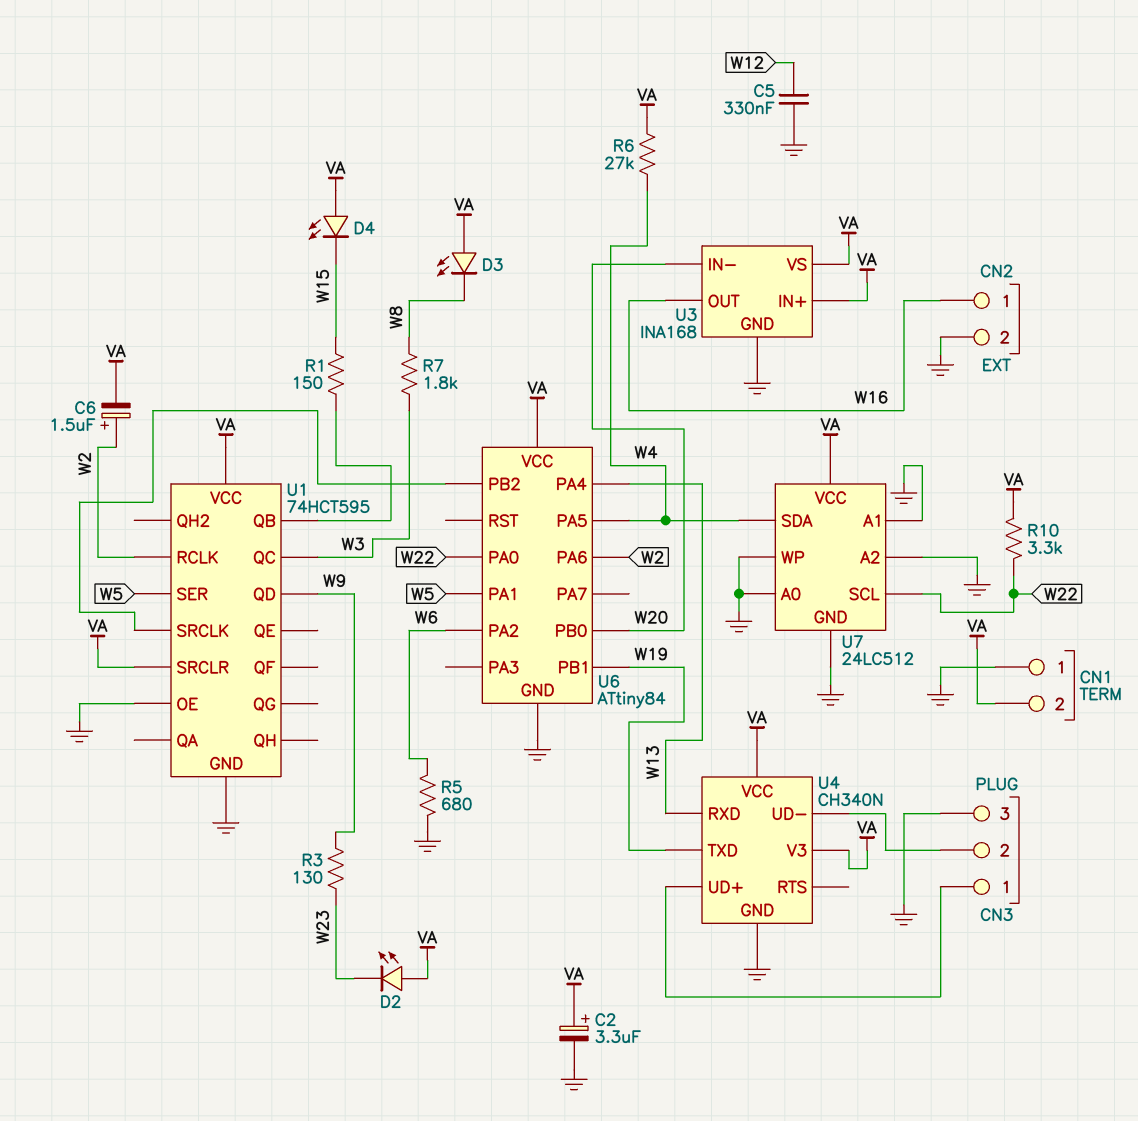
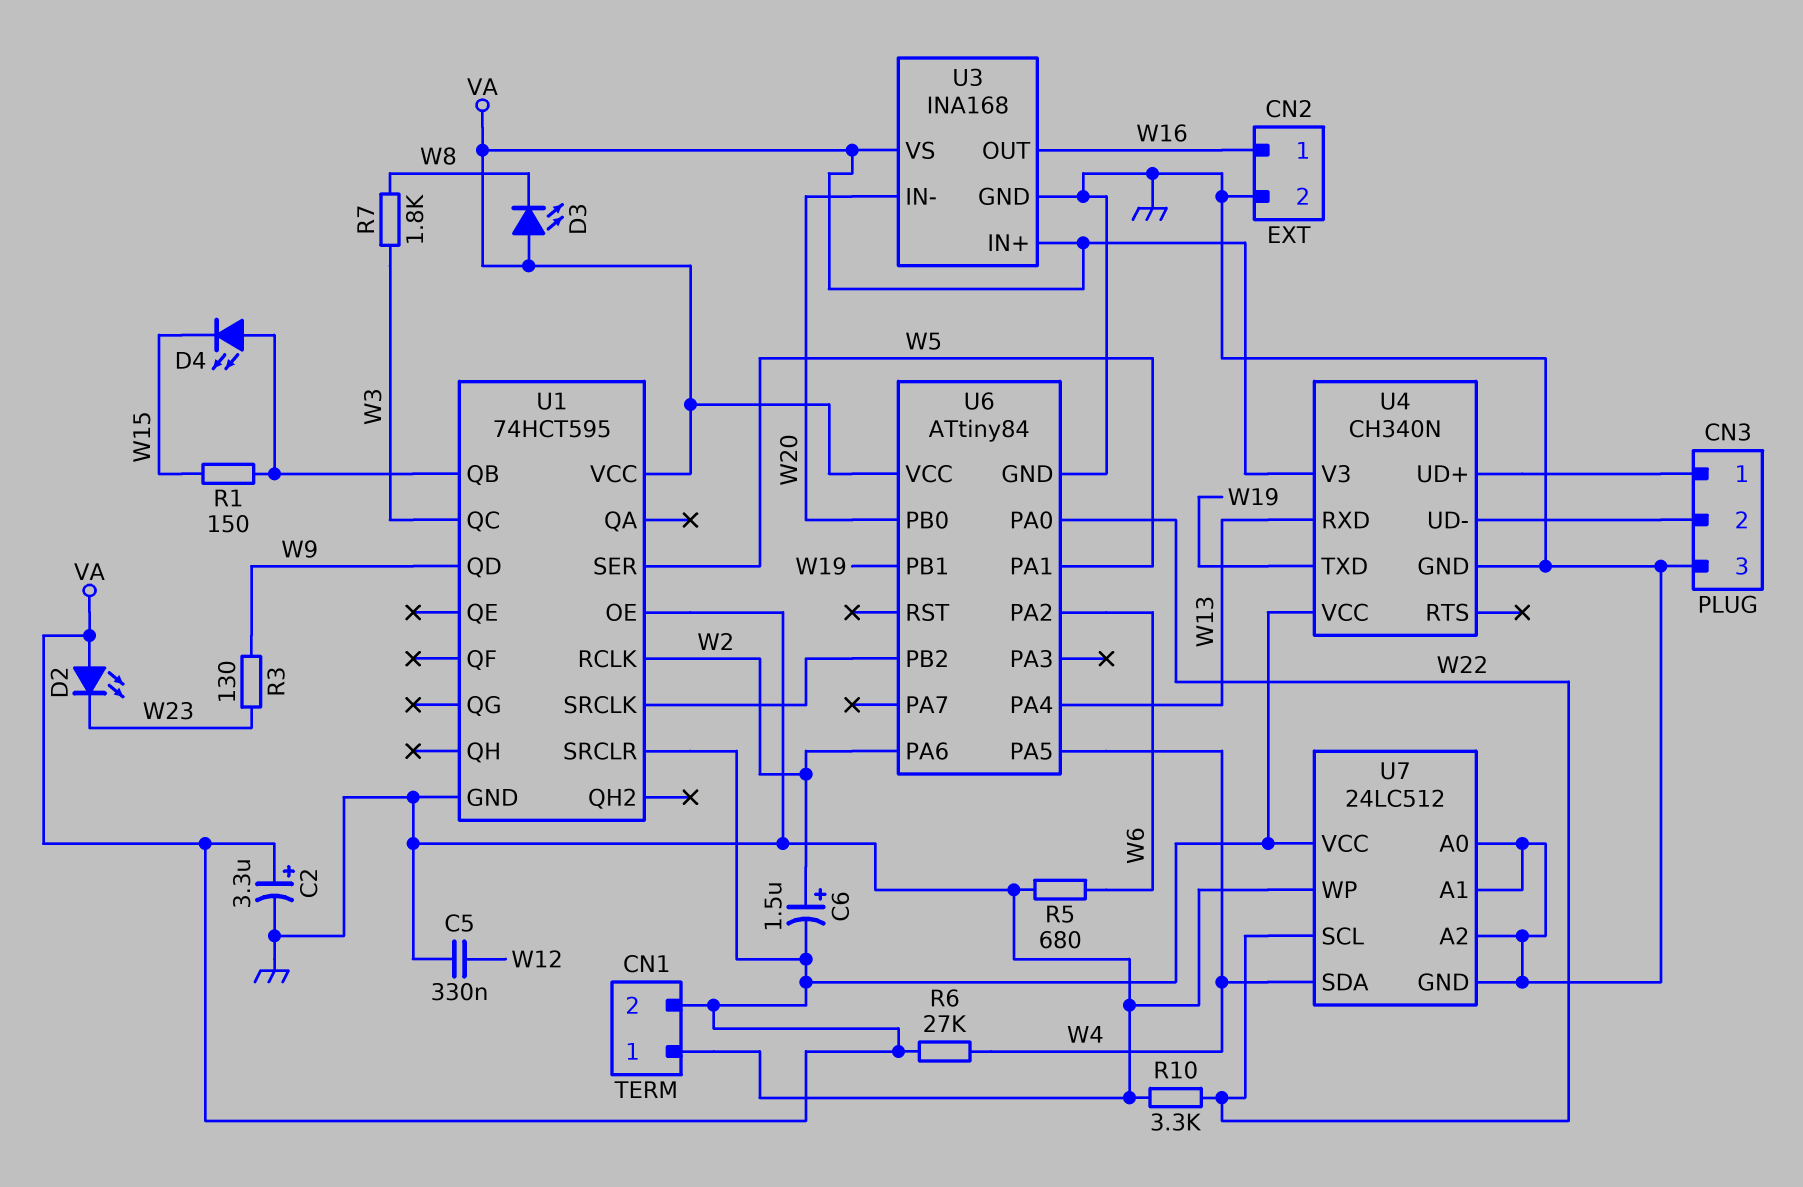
D4: LED (A VA, K W15) -> LED (A U1/QB, K W15)
R10: 3.3k (VA, W22) -> 3.3k (GND, W22)

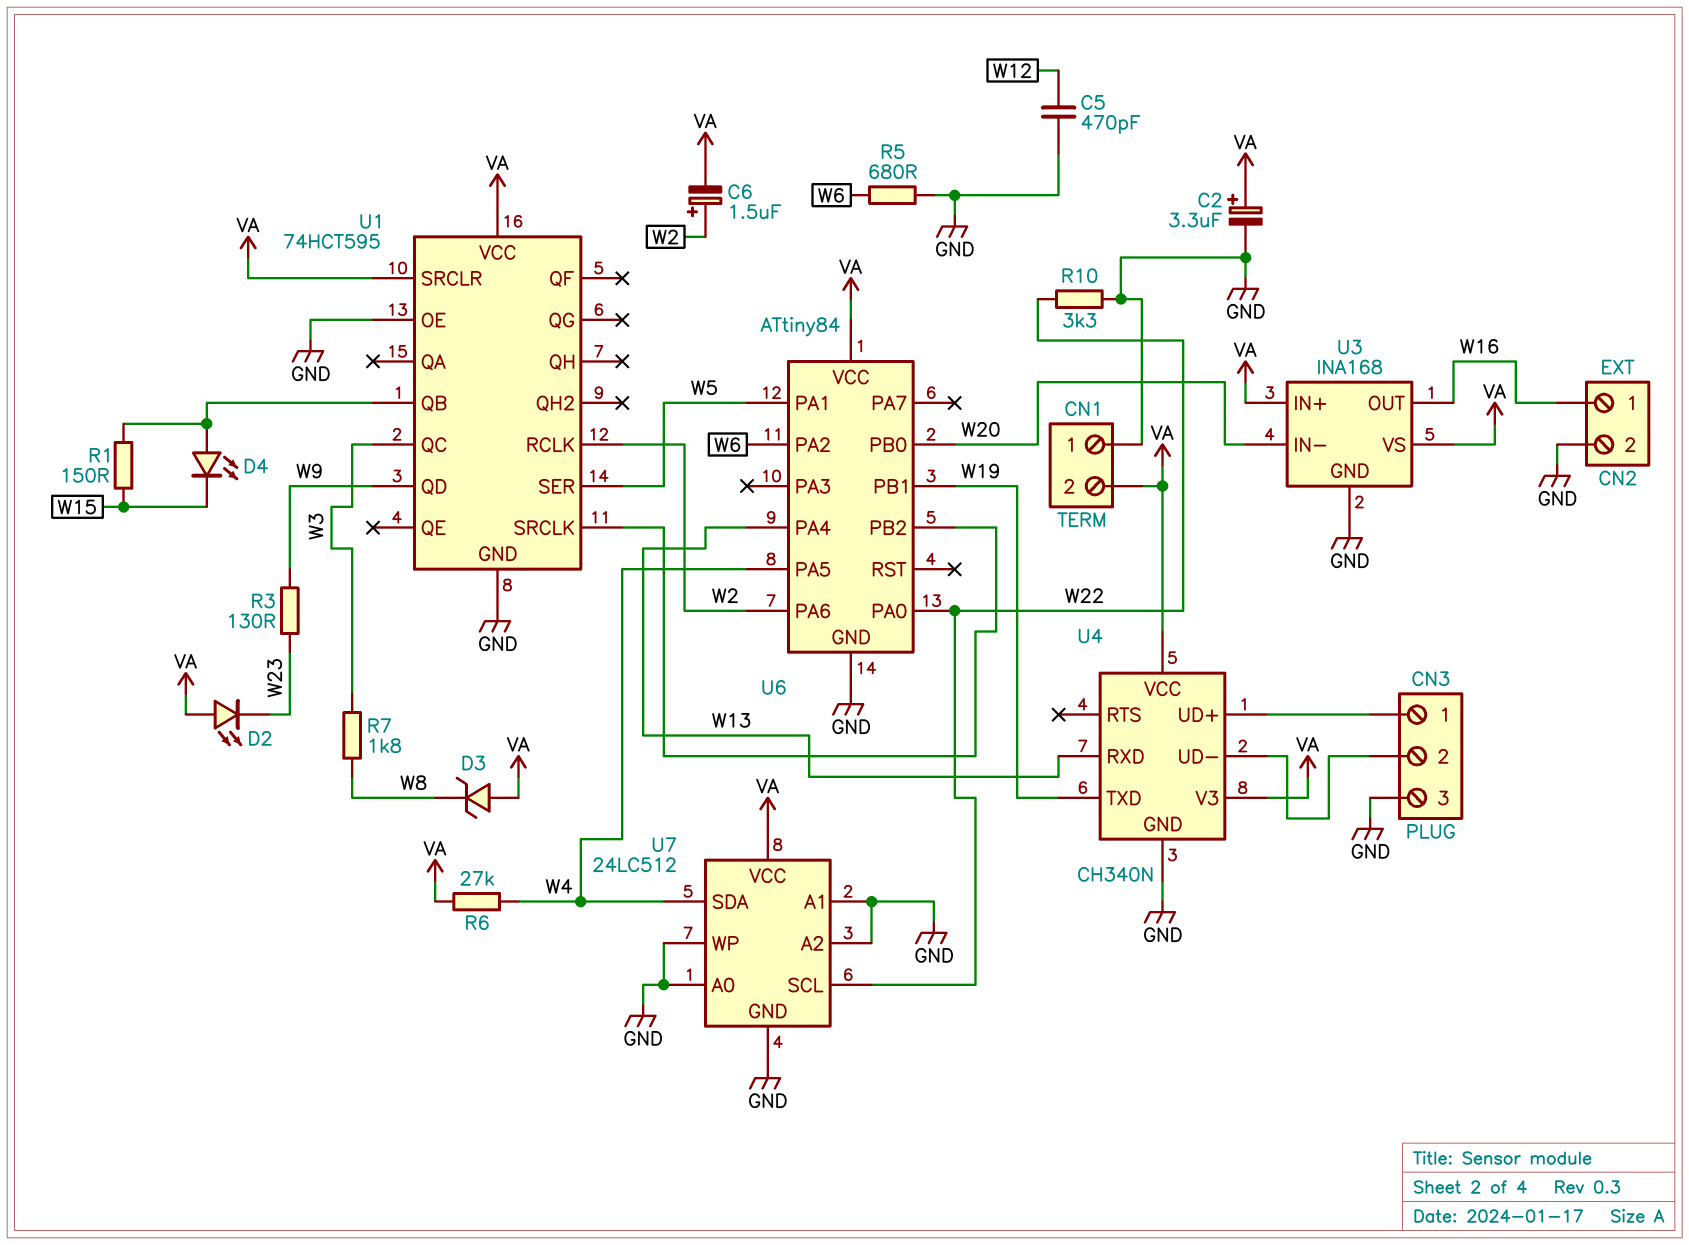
C5: 330nF (GND, W12) -> 470pF (GND, W12)
D3: LED (A VA, K W8) -> zener (A VA, K W8)

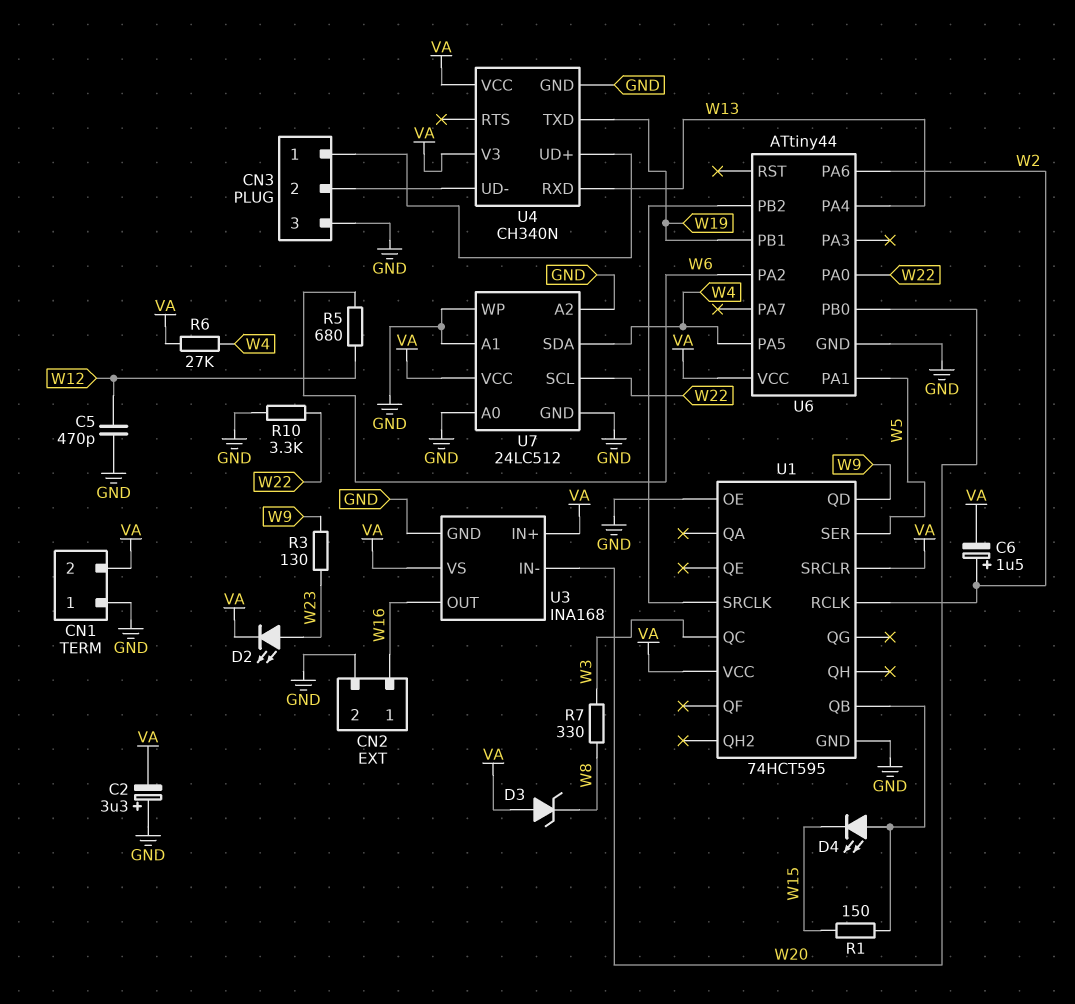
C2: 3.3uF (plus VA, minus GND) -> 3.3uF (plus GND, minus VA)
D2: LED (A VA, K W23) -> LED (A W23, K VA)
R5: 680 (GND, W6) -> 680 (W6, W12)
R7: 1.8k (W3, W8) -> 330 (W3, W8)
U6: ATtiny84 -> ATtiny44

